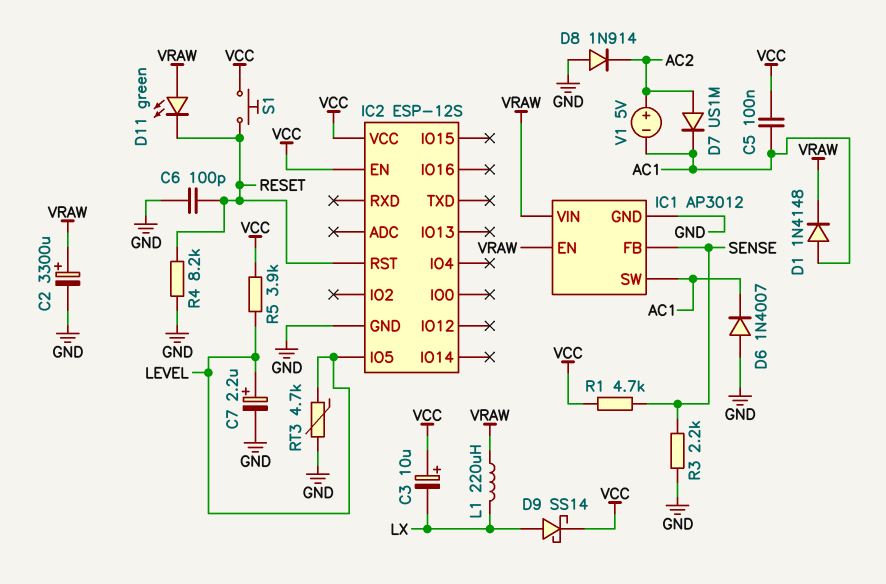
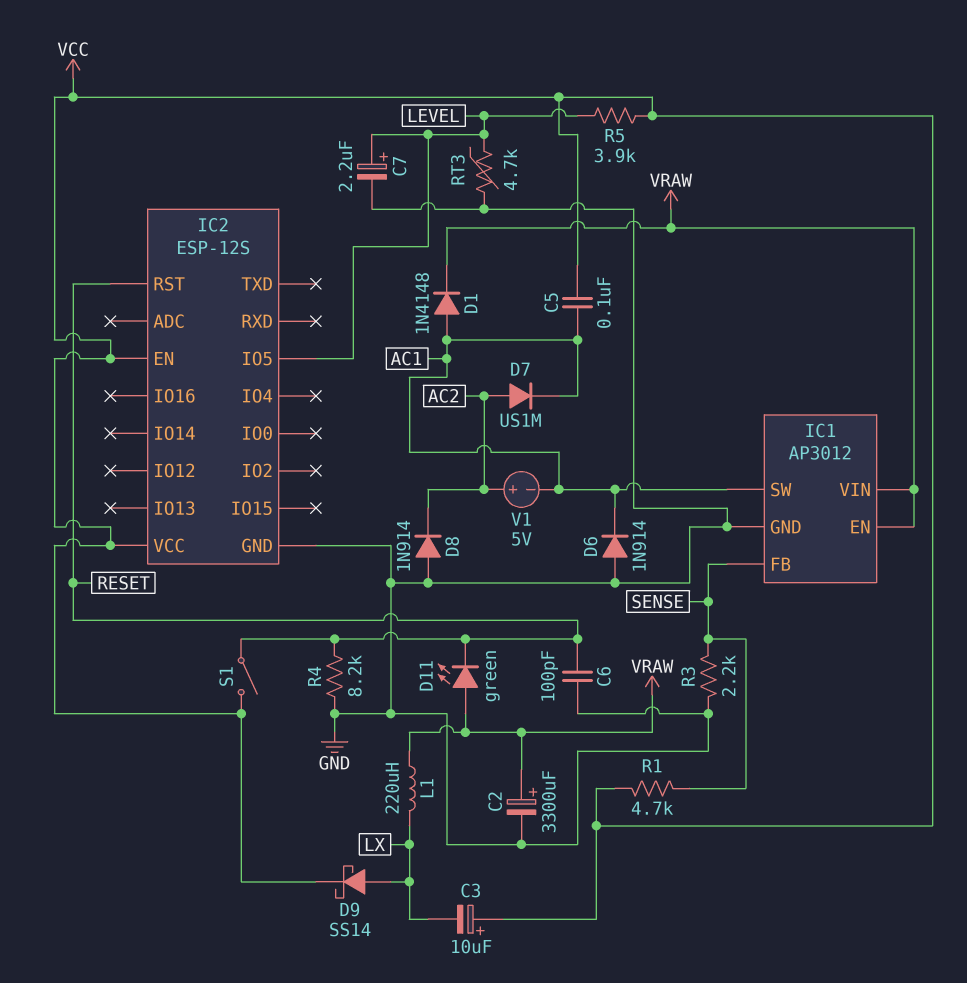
D6: diode 1N4007 (A GND, K AC1) -> diode 1N914 (A GND, K AC1)
S1: button (RESET, VCC) -> switch (RESET, VCC)

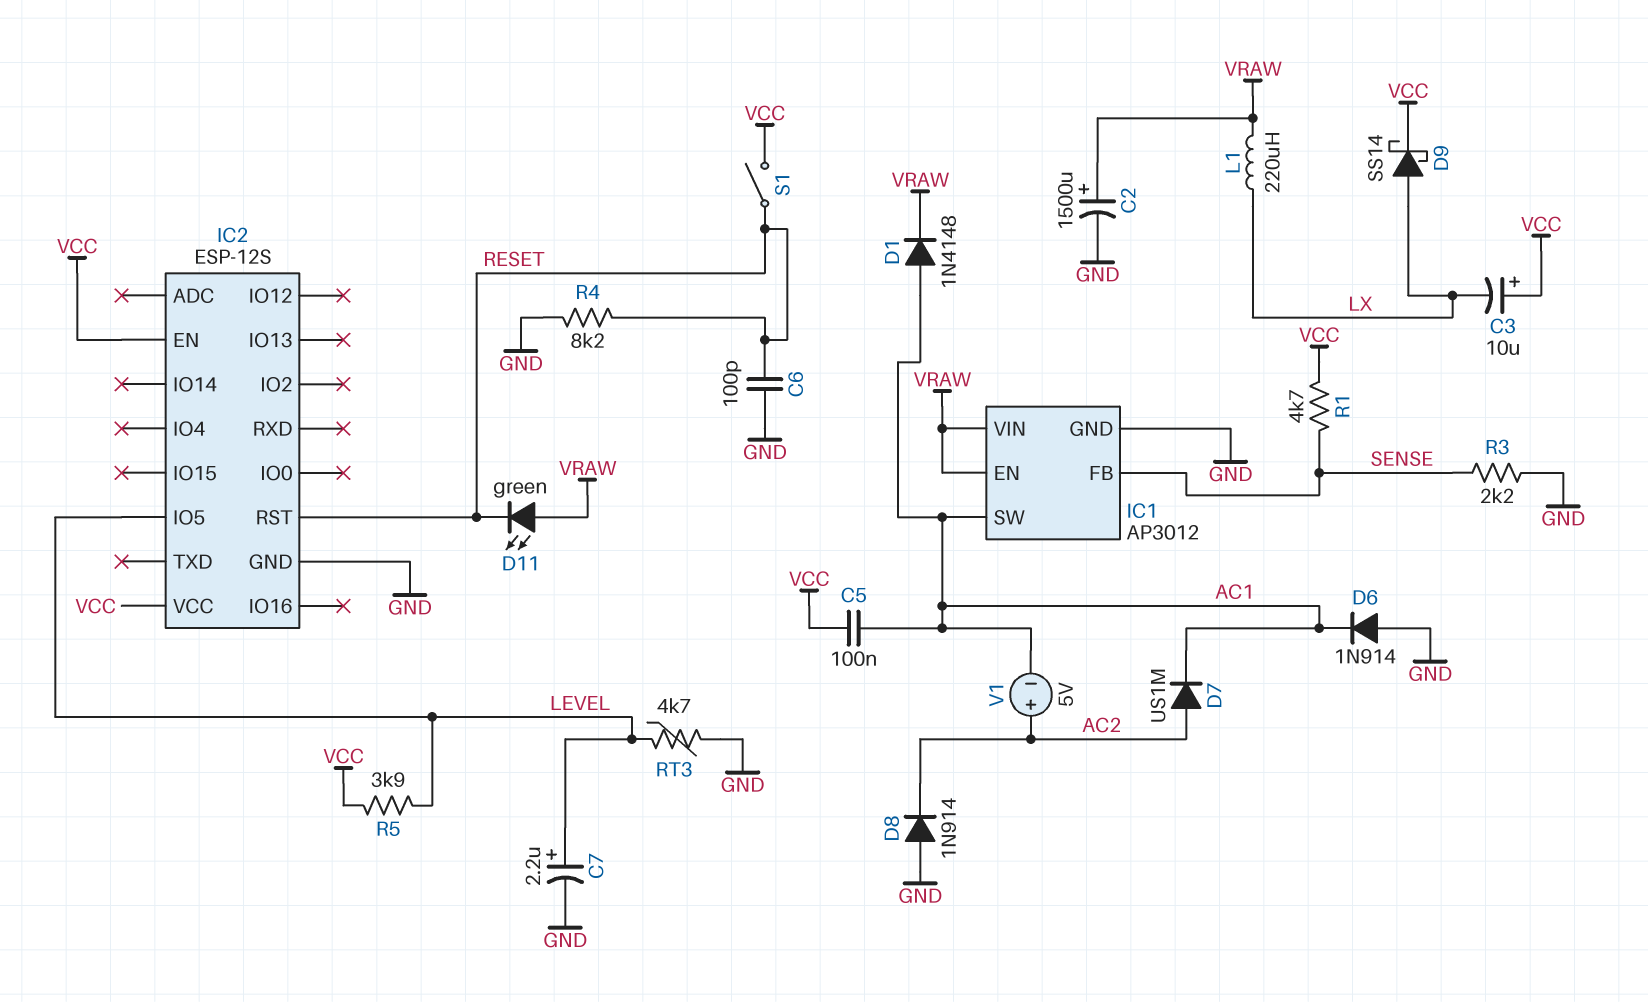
C2: 3300uF (plus VRAW, minus GND) -> 1500uF (plus VRAW, minus GND)

